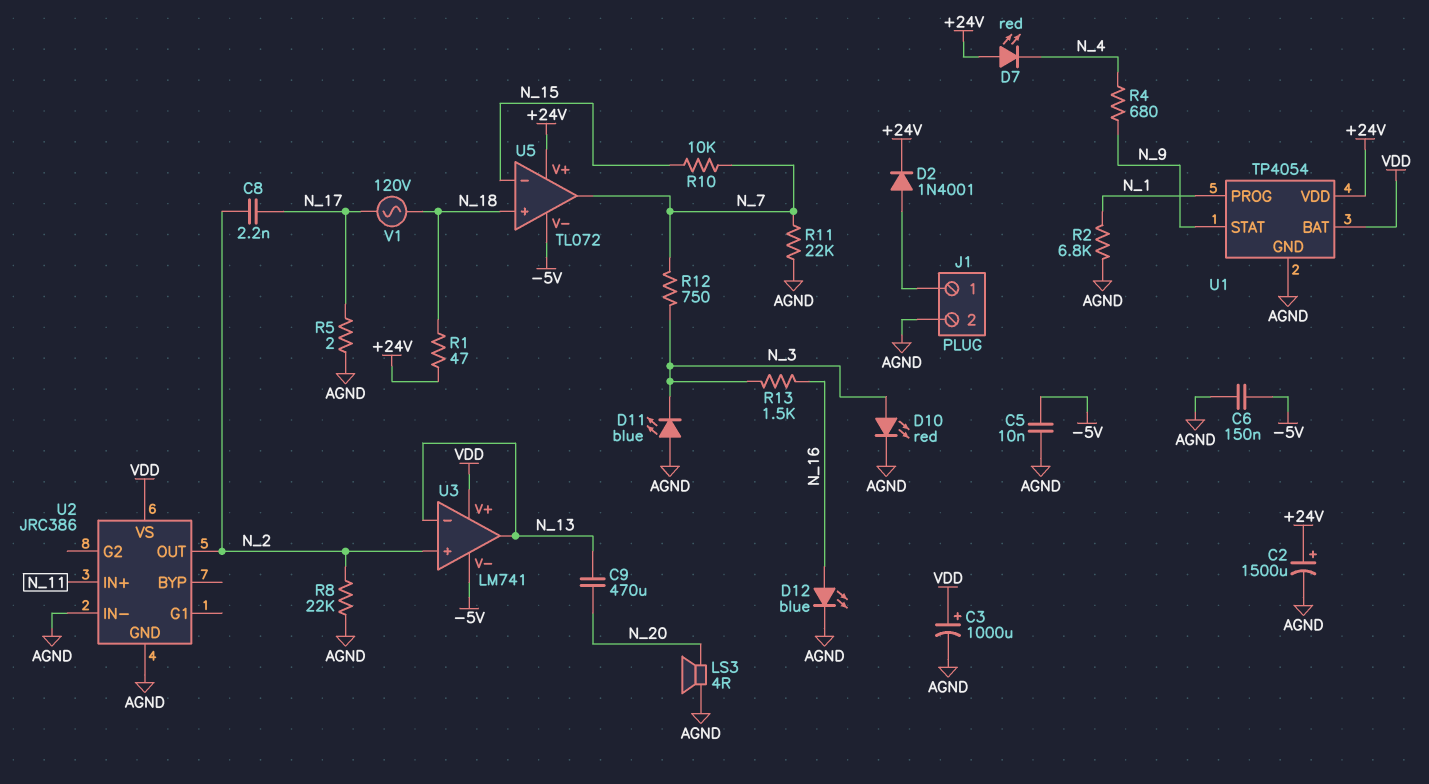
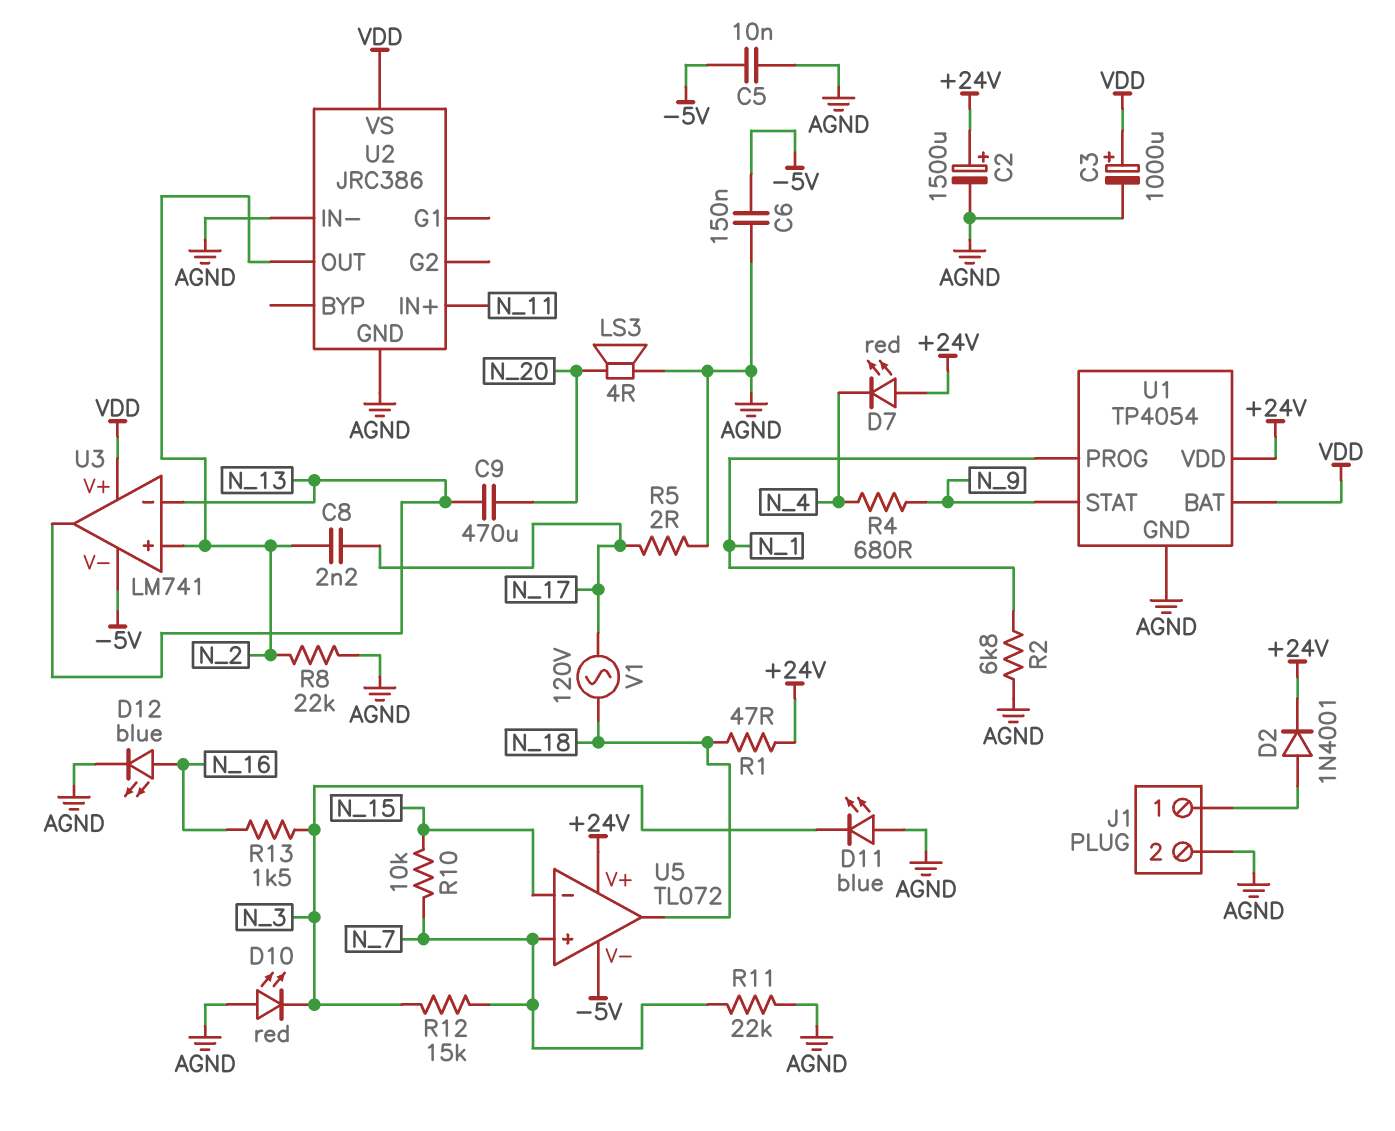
D10: LED red (A N_3, K AGND) -> LED red (A AGND, K N_3)
R12: 750 (N_3, N_7) -> 15k (N_3, N_7)
U5 pin in+: N_18 -> N_7
U5 pin out: N_7 -> N_18

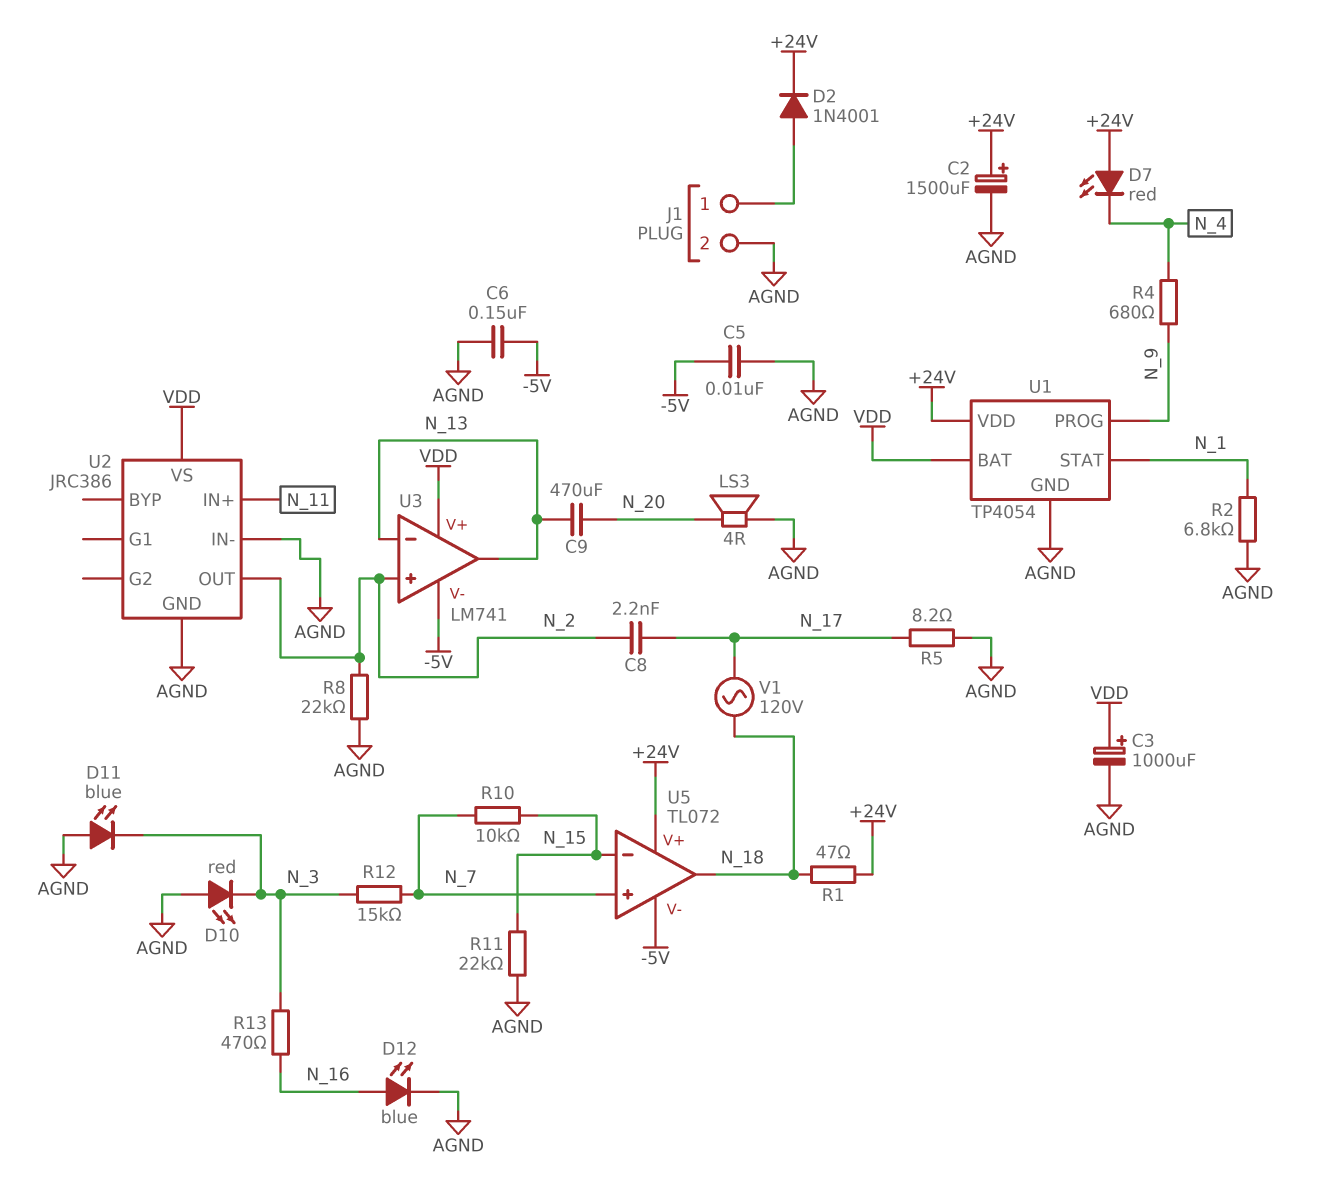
R5: 2 (AGND, N_17) -> 8.2 (AGND, N_17)
R11: 22k (AGND, N_7) -> 22k (AGND, N_15)
R13: 1.5k (N_3, N_16) -> 470 (N_3, N_16)
U1 pin PROG: N_1 -> N_9
U1 pin STAT: N_9 -> N_1

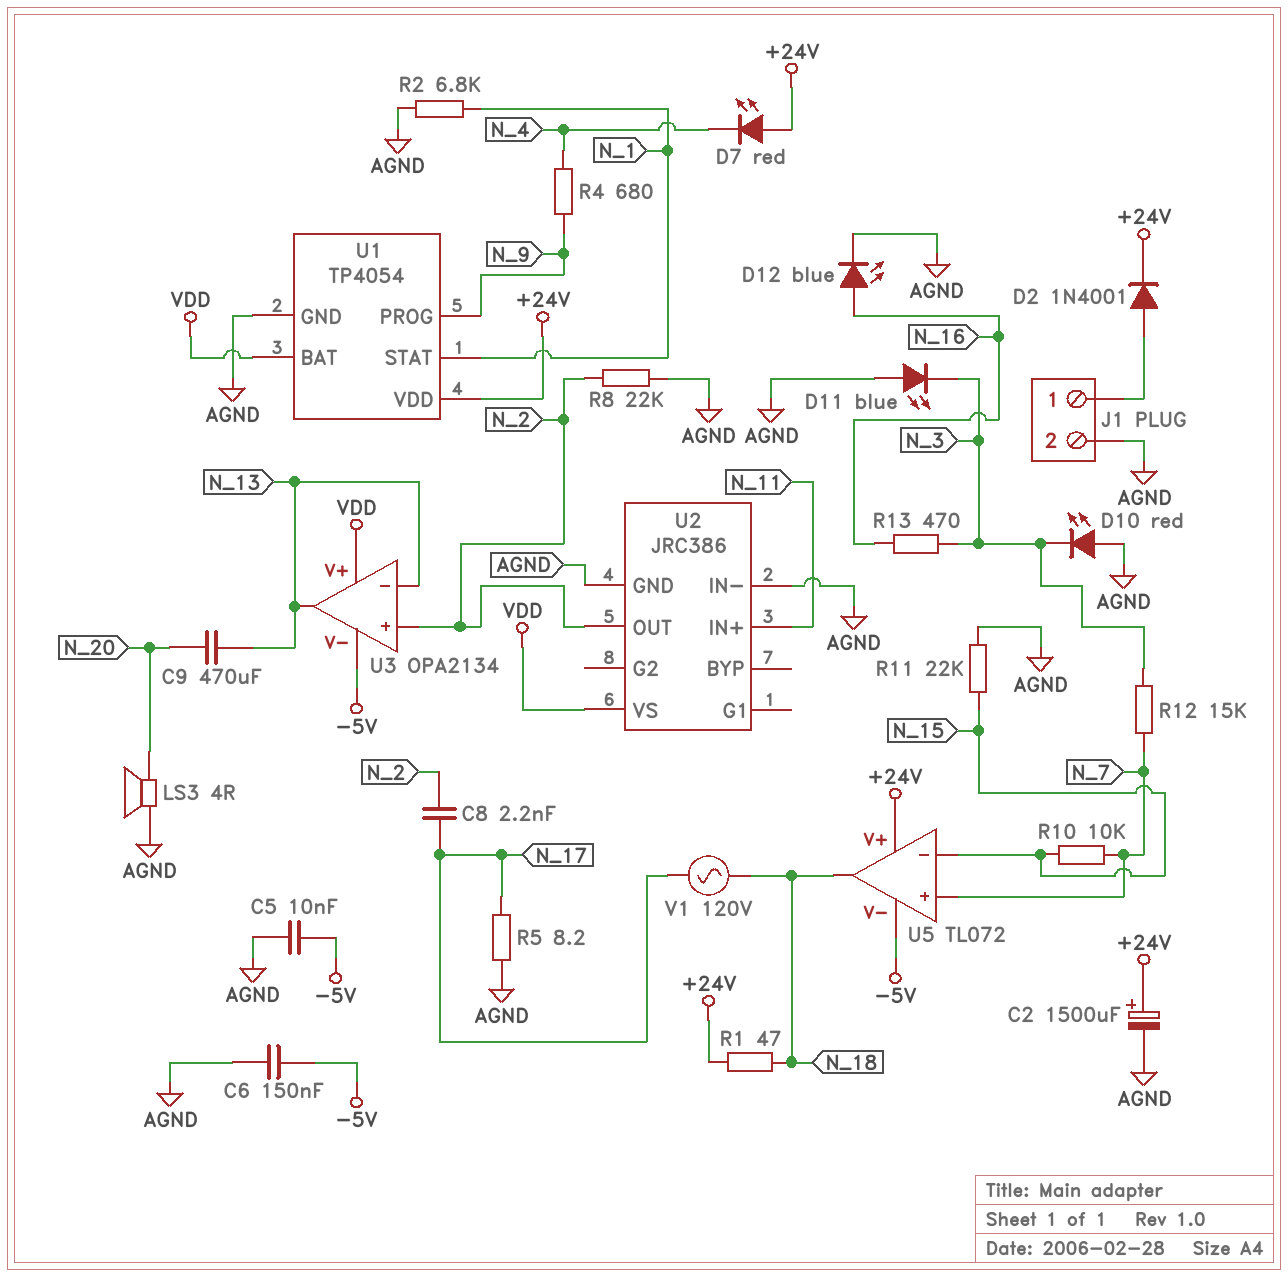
C3: 1000uF (plus VDD, minus AGND) -> none
U3: LM741 -> OPA2134

